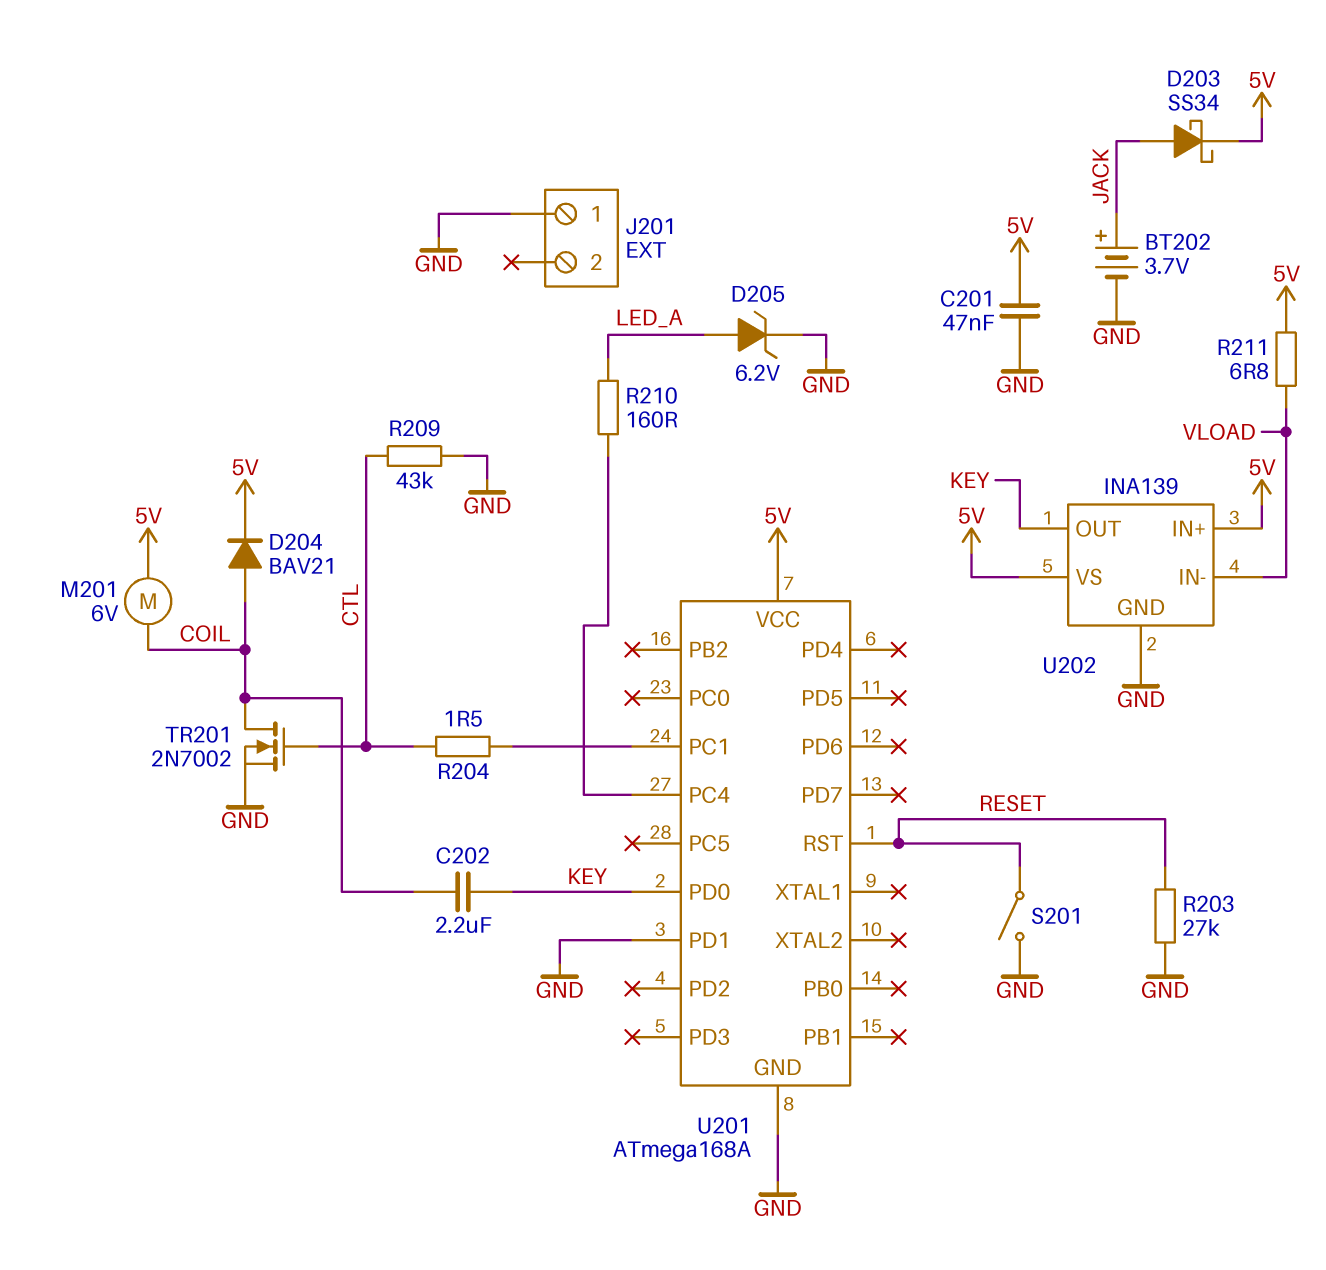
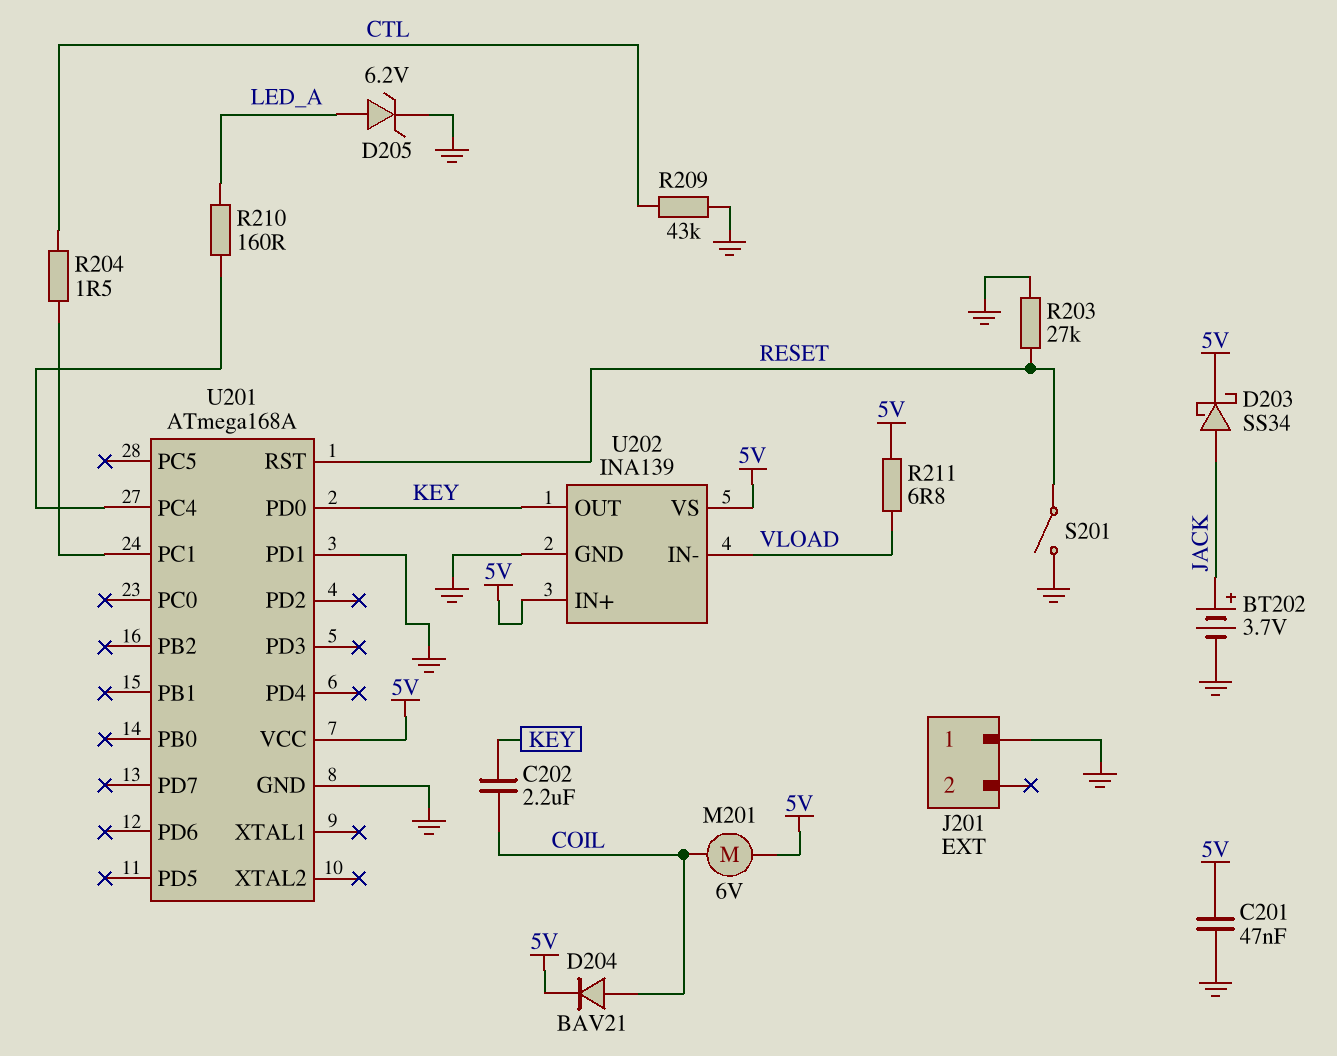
TR201: NMOS 2N7002 (G CTL, D COIL, S GND) -> none

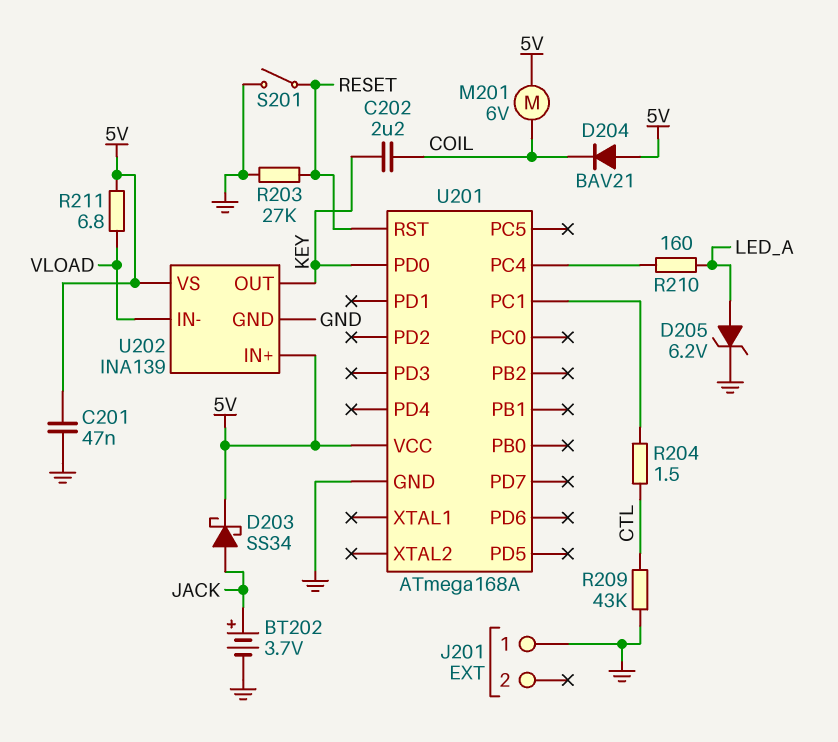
D204: diode BAV21 (A COIL, K 5V) -> diode BAV21 (A 5V, K COIL)
U201 pin PD1: GND -> none

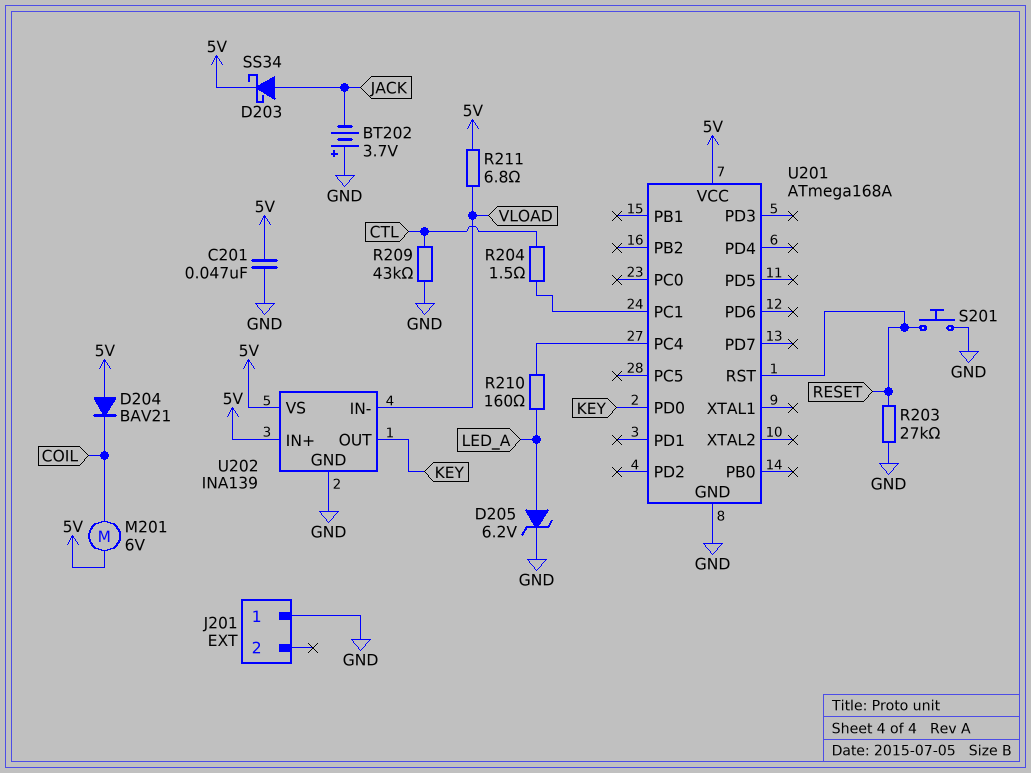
BT202: 3.7V (plus JACK, minus GND) -> 3.7V (plus GND, minus JACK)
C202: 2.2uF (COIL, KEY) -> none
S201: switch (GND, RESET) -> button (GND, RESET)

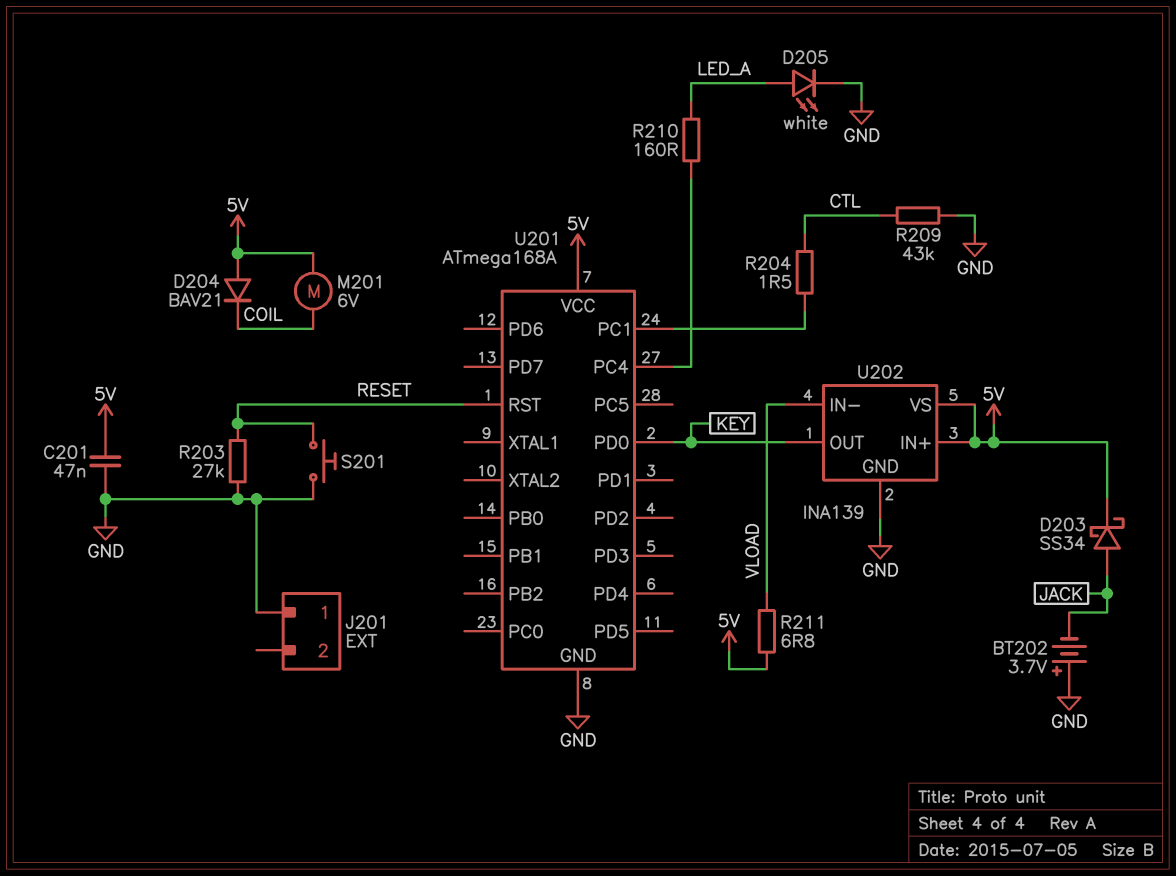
D205: zener 6.2V (A LED_A, K GND) -> LED white (A LED_A, K GND)

